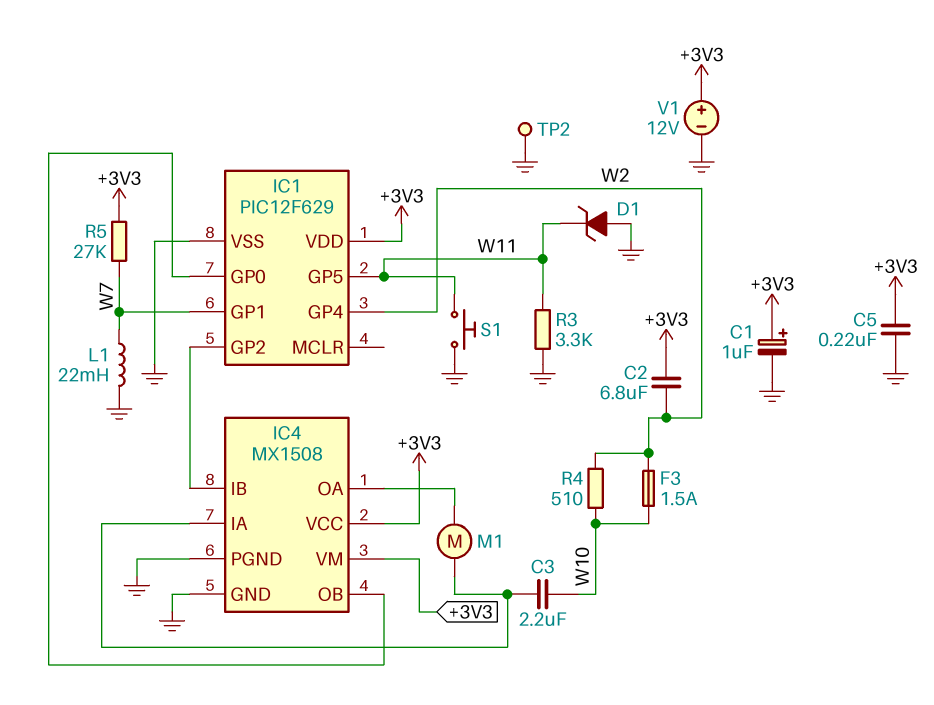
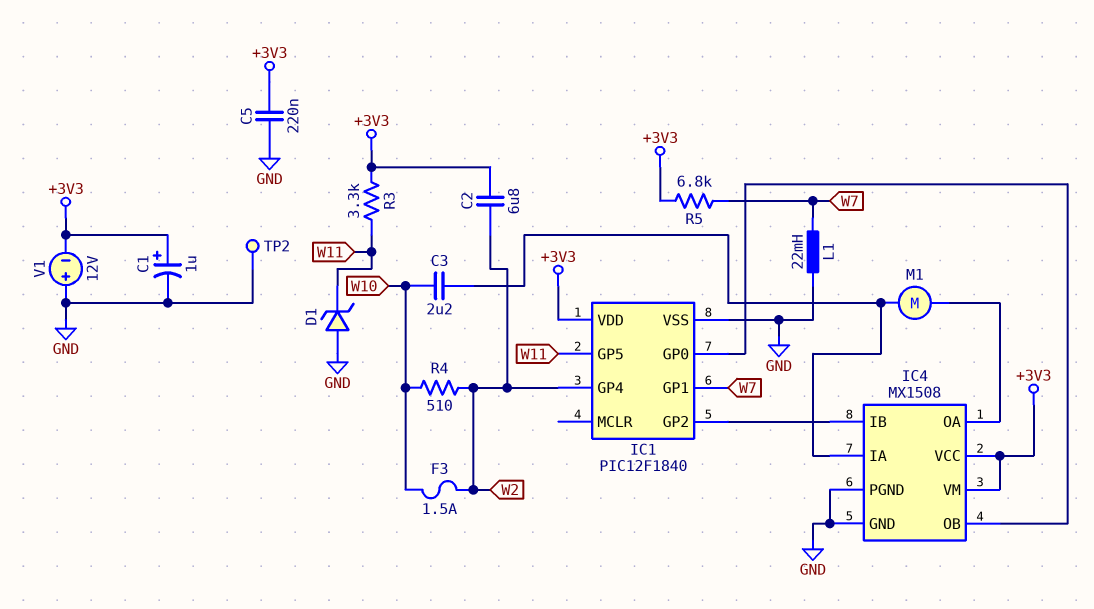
IC1: PIC12F629 -> PIC12F1840
R3: 3.3k (GND, W11) -> 3.3k (+3V3, W11)
R5: 27k (+3V3, W7) -> 6.8k (+3V3, W7)
S1: button (GND, W11) -> none
V1: 12V (plus +3V3, minus GND) -> 12V (plus GND, minus +3V3)

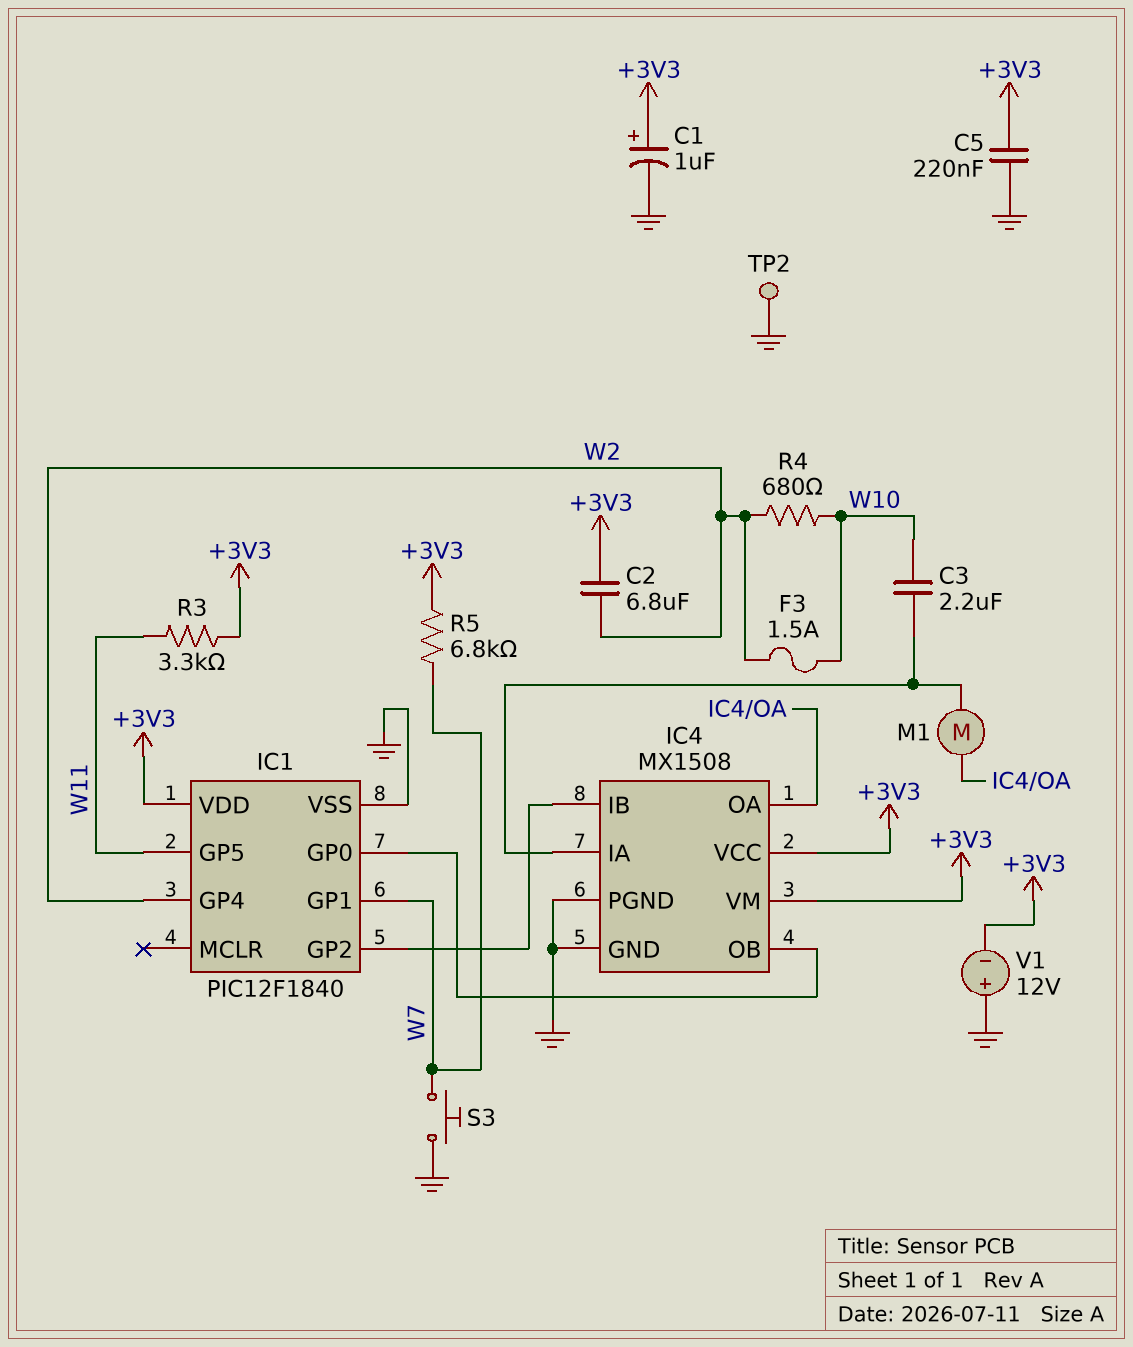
D1: zener (A GND, K W11) -> none
L1: 22mH (GND, W7) -> none
R4: 510 (W2, W10) -> 680 (W2, W10)
S3: none -> button (GND, W7)

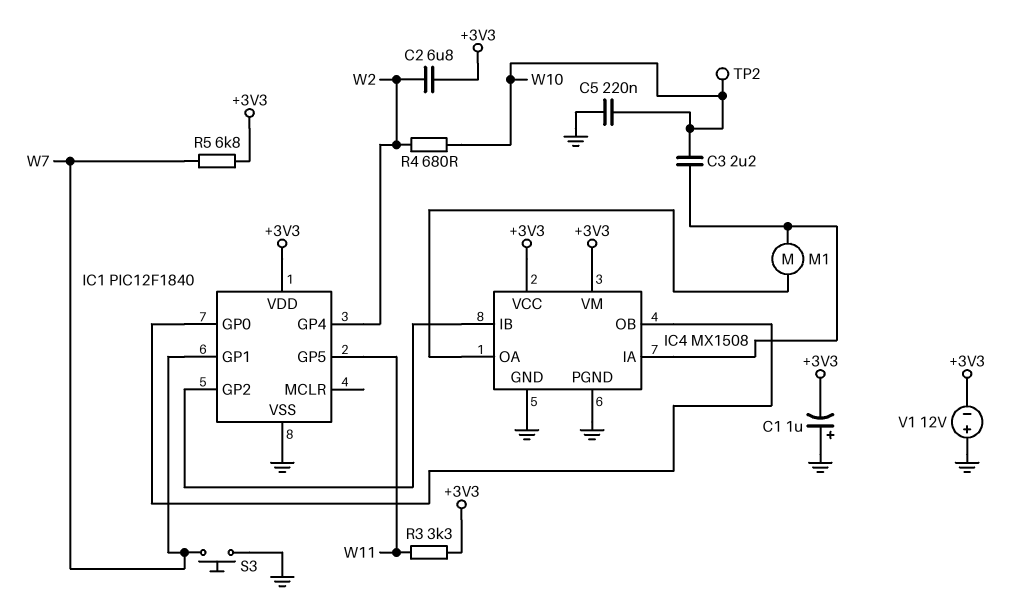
C1: 1uF (plus +3V3, minus GND) -> 1uF (plus GND, minus +3V3)
C5: 220nF (+3V3, GND) -> 220nF (GND, W10)
F3: 1.5A (W2, W10) -> none
TP2: test point (GND) -> test point (W10)

